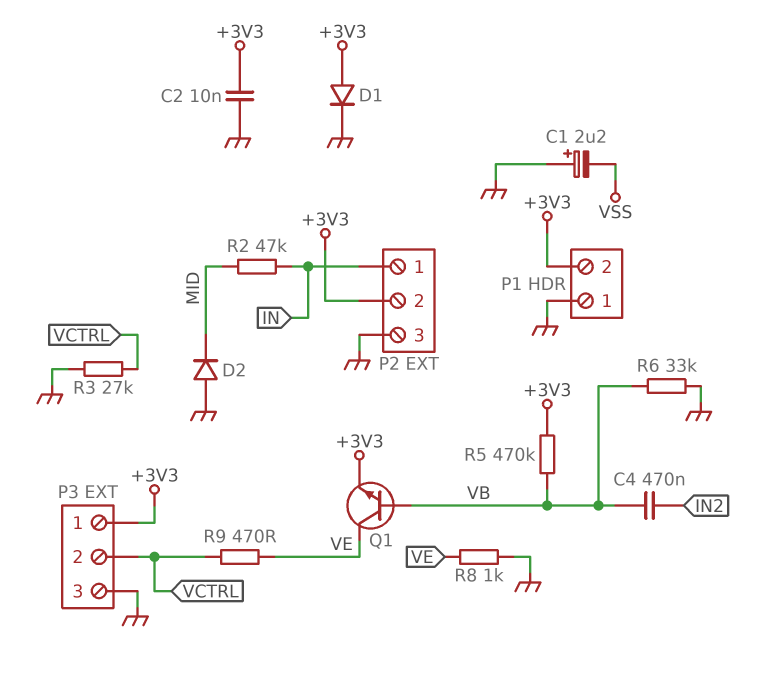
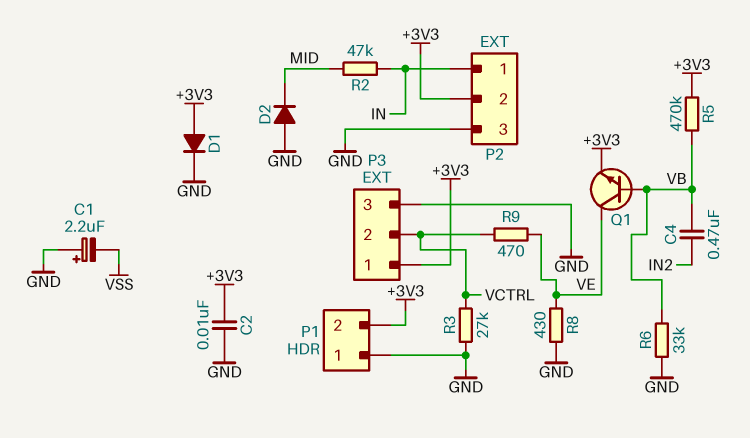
R8: 1k (GND, VE) -> 430 (GND, VE)

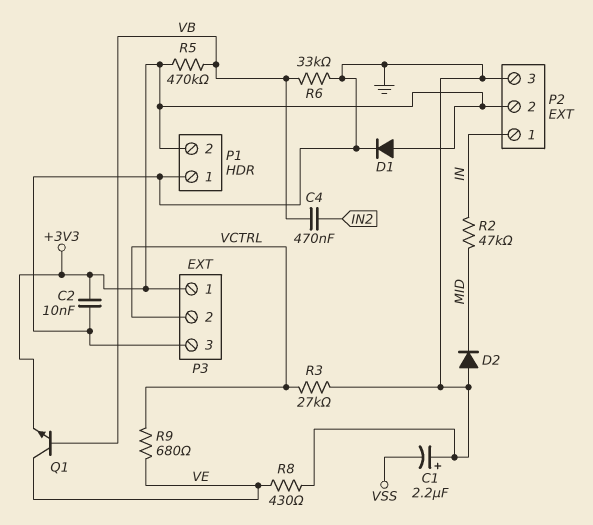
R9: 470 (VCTRL, VE) -> 680 (VCTRL, VE)

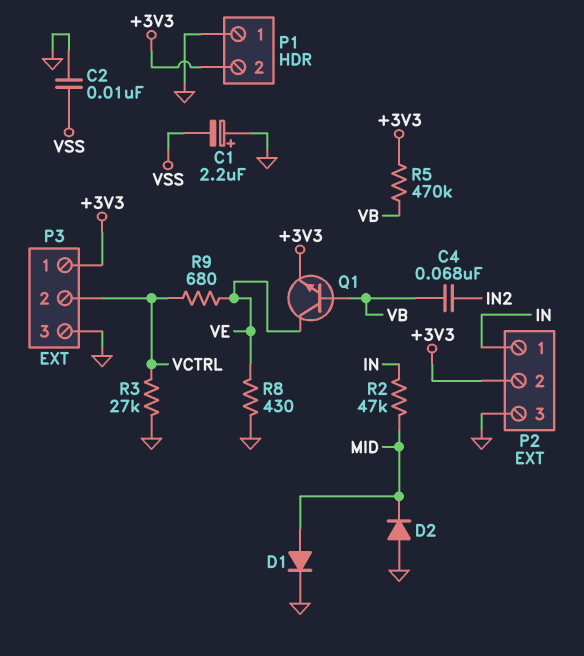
C2: 10nF (+3V3, GND) -> 10nF (GND, VSS)
C4: 470nF (IN2, VB) -> 68nF (IN2, VB)
D1: diode (A +3V3, K GND) -> diode (A MID, K GND)
R6: 33k (GND, VB) -> none

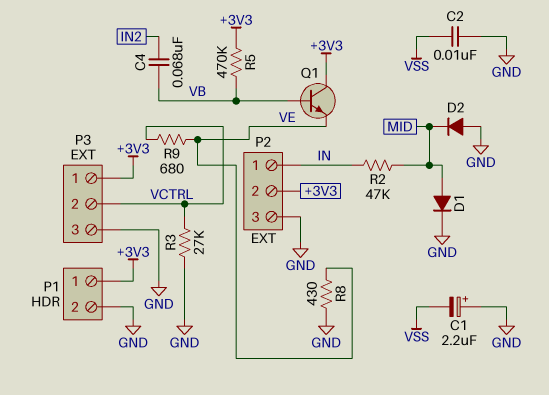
P1 pin 1: GND -> +3V3
P1 pin 2: +3V3 -> GND
Q1: NPN (B VB, C VE, E +3V3) -> NPN (B VB, C +3V3, E VE)

